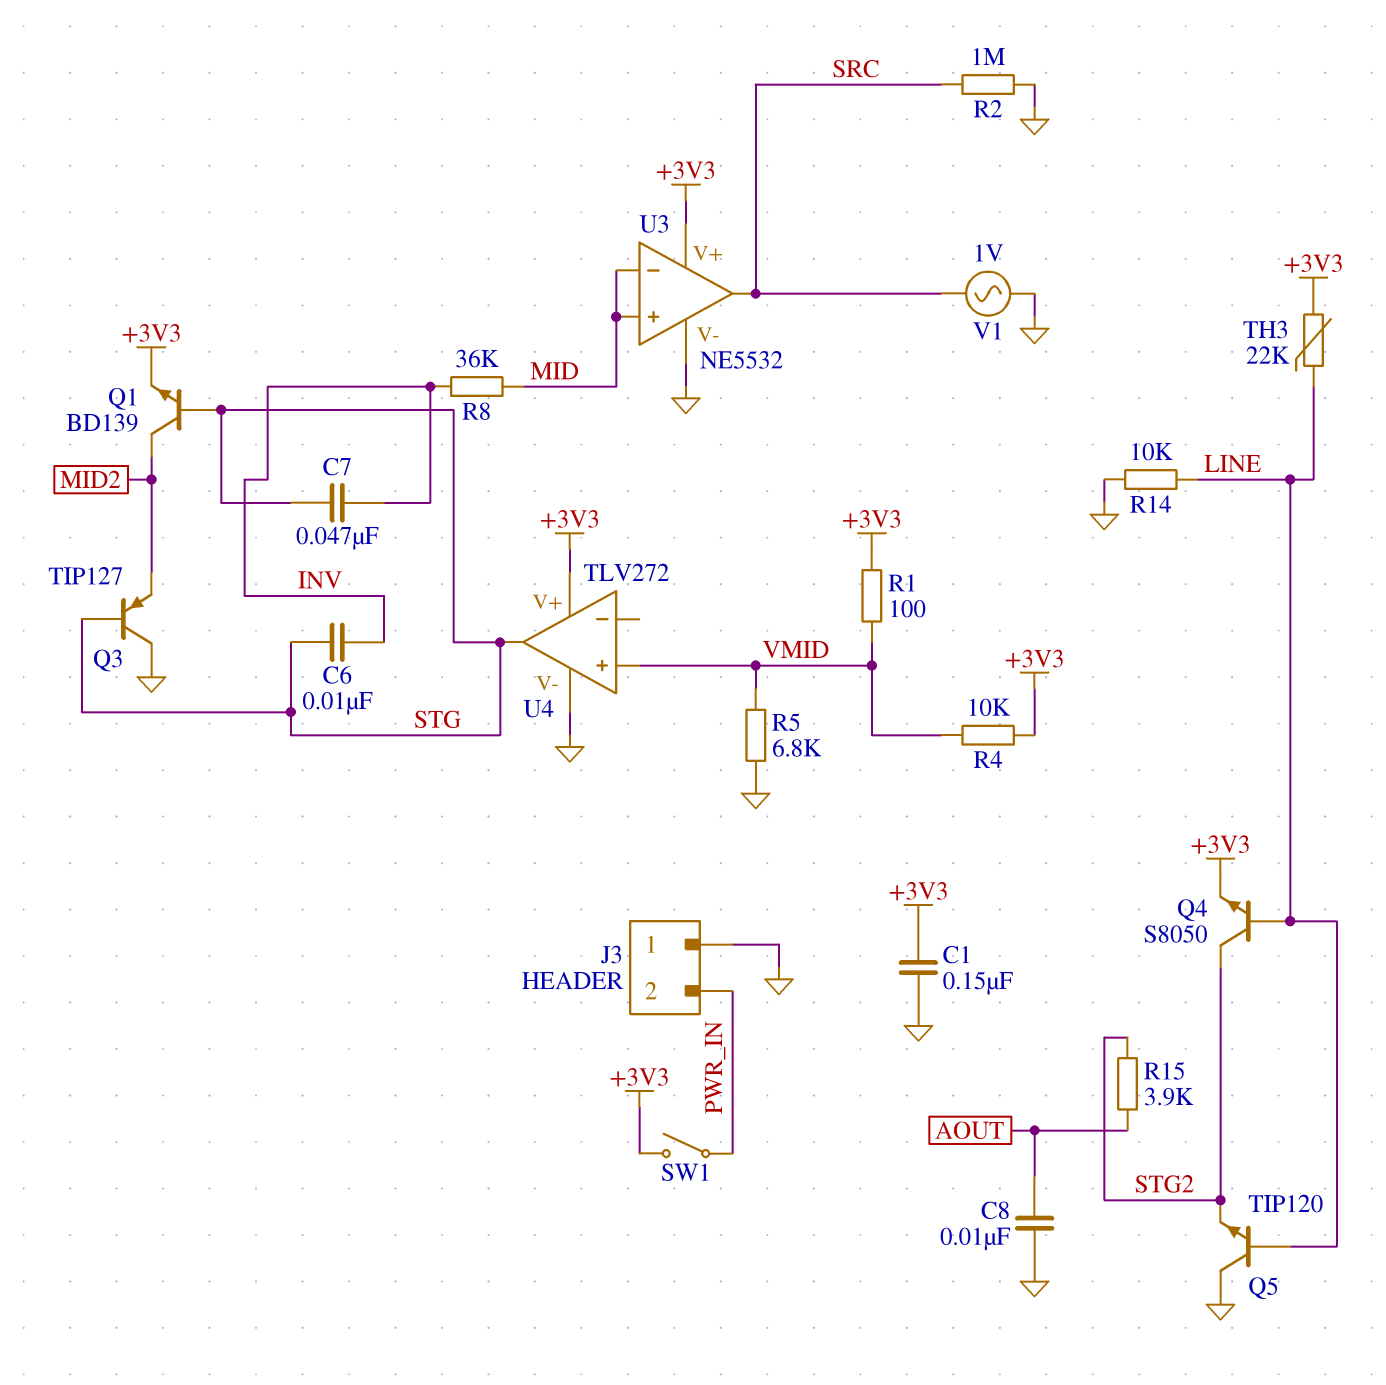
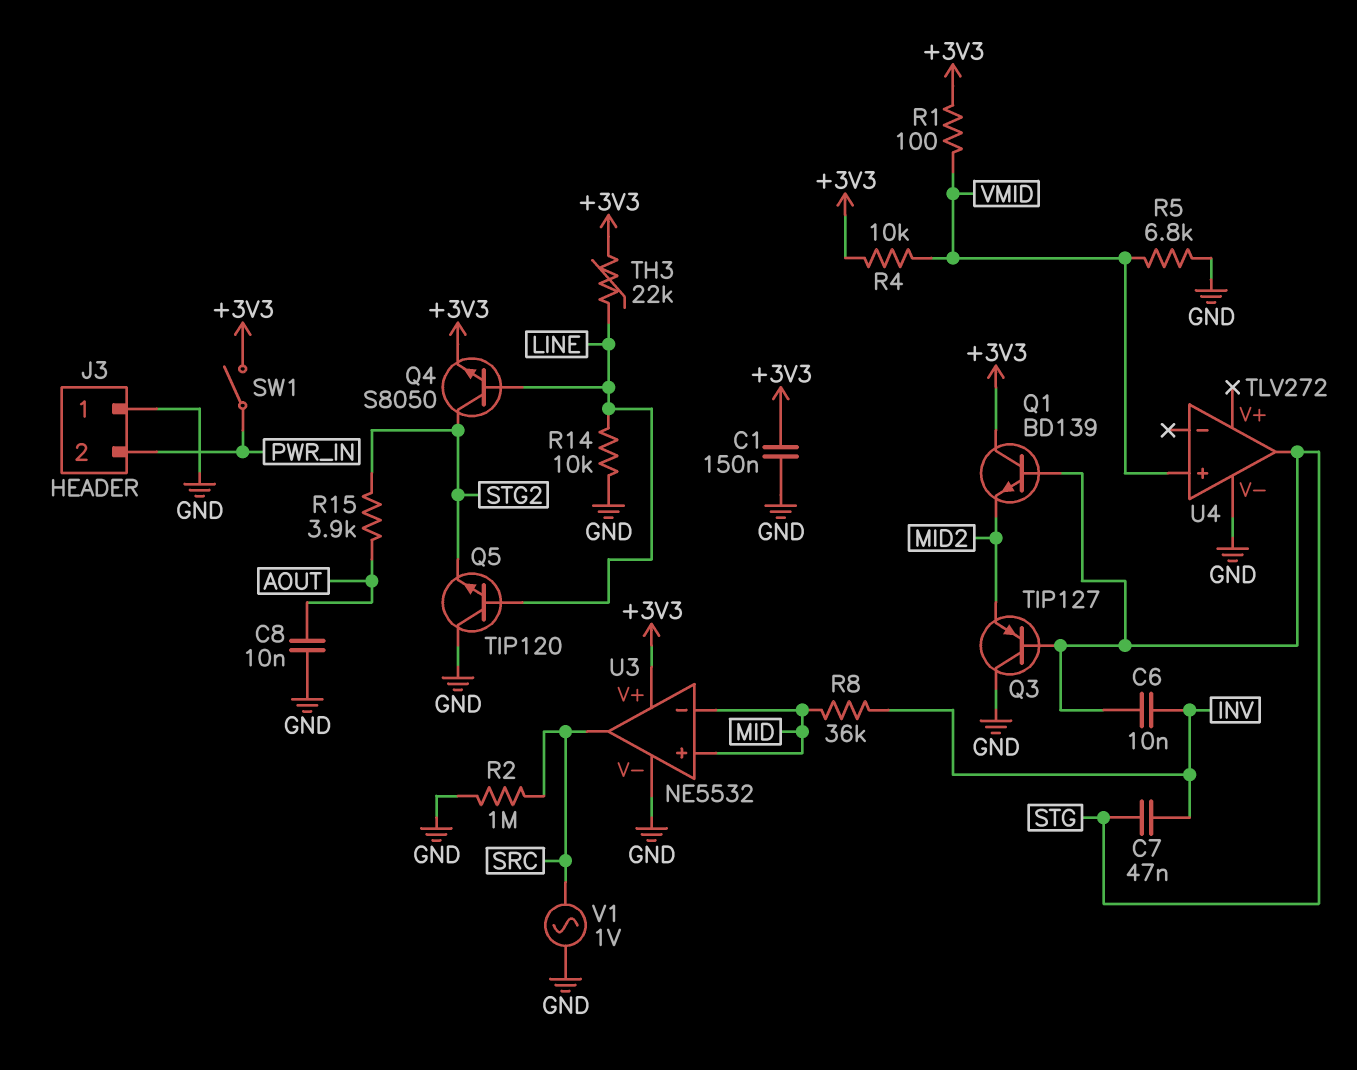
Q1: NPN BD139 (B STG, C MID2, E +3V3) -> NPN BD139 (B STG, C +3V3, E MID2)
U4 pin V+: +3V3 -> none

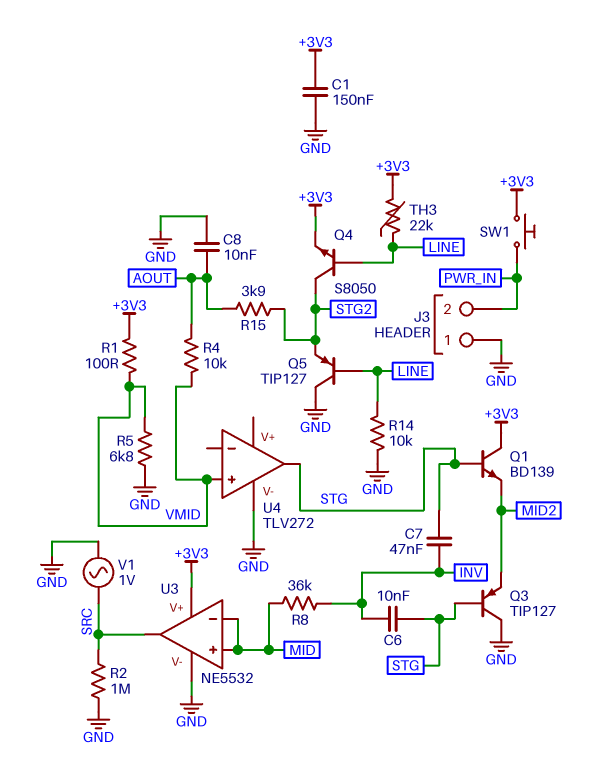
Q5: NPN TIP120 (B LINE, C GND, E STG2) -> PNP TIP127 (B LINE, C GND, E STG2)
R4: 10k (+3V3, VMID) -> 10k (AOUT, VMID)
SW1: switch (+3V3, PWR_IN) -> button (+3V3, PWR_IN)

